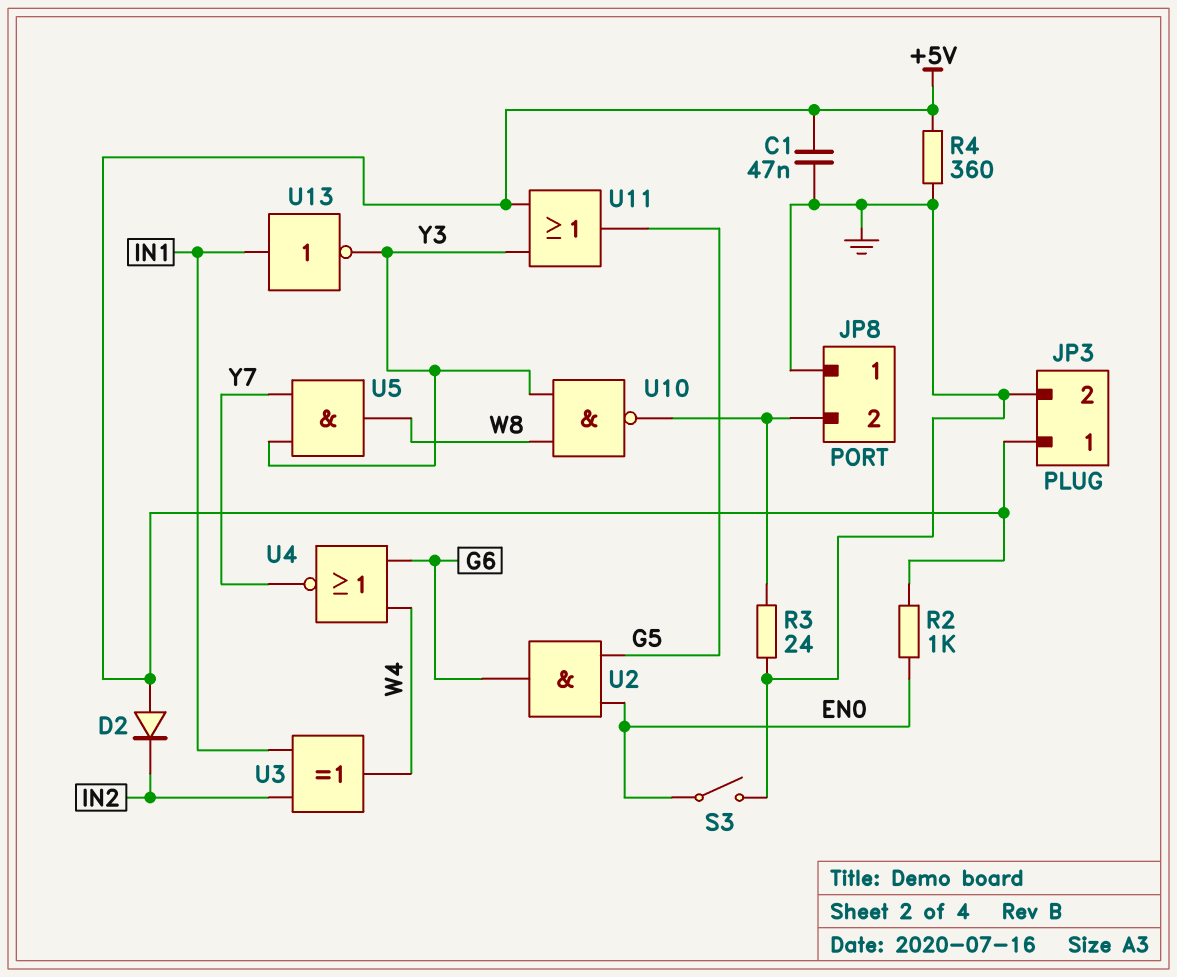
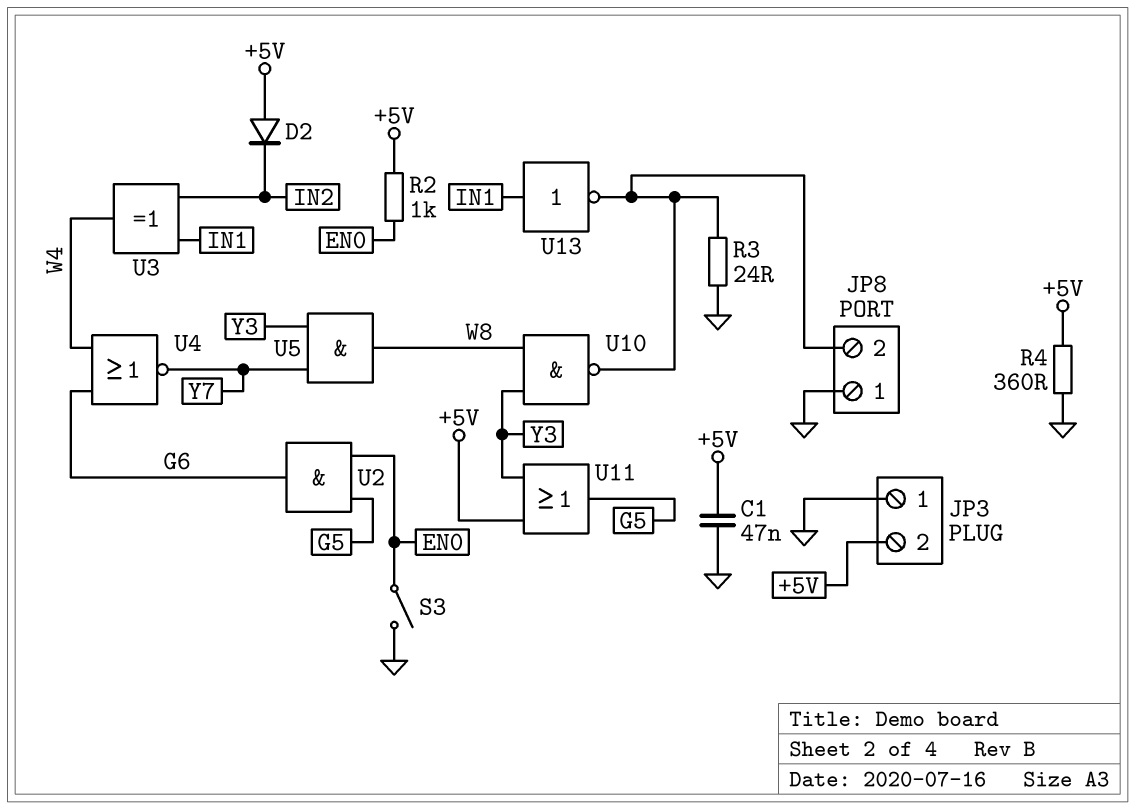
JP3 pin 1: +5V -> GND
JP3 pin 2: GND -> +5V
U13: NOT (in IN1, out Y3) -> NOT (in IN1, out JP8/2)

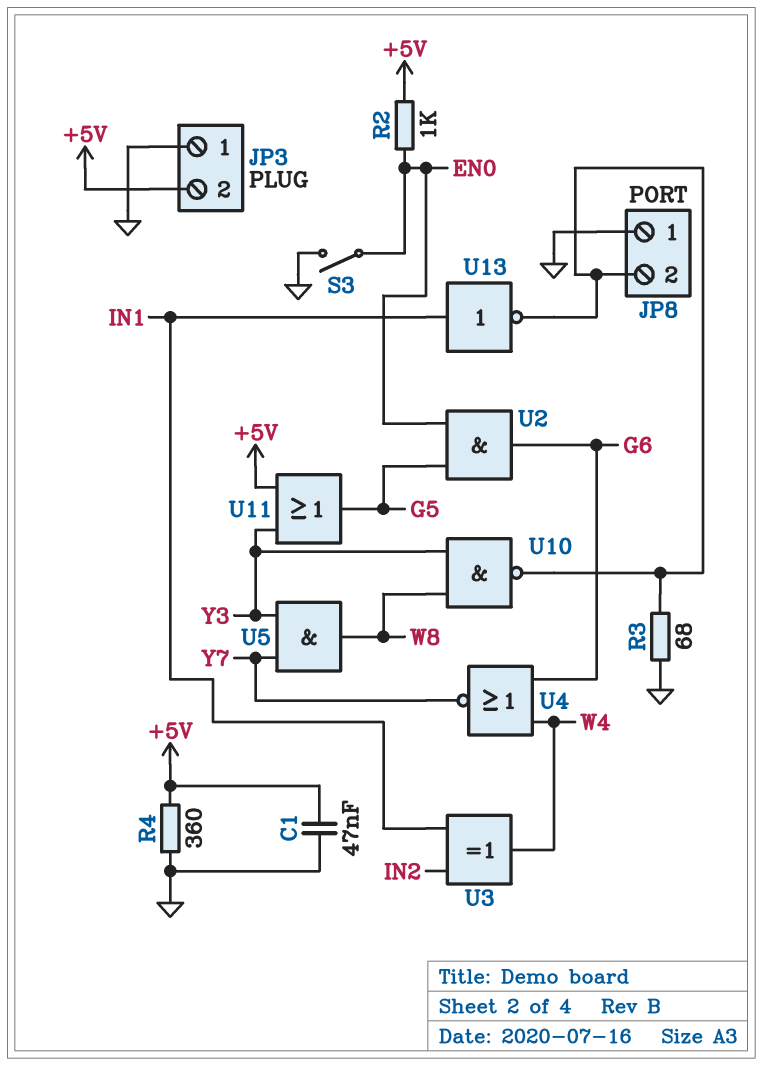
D2: diode (A +5V, K IN2) -> none
R3: 24 (GND, JP8/2) -> 68 (GND, JP8/2)

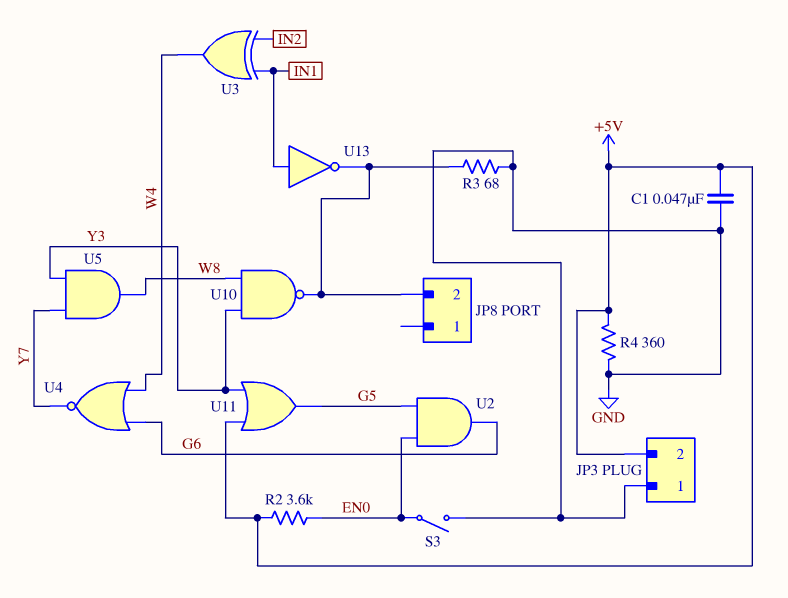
JP8 pin 1: GND -> none
R2: 1k (+5V, EN0) -> 3.6k (+5V, EN0)

